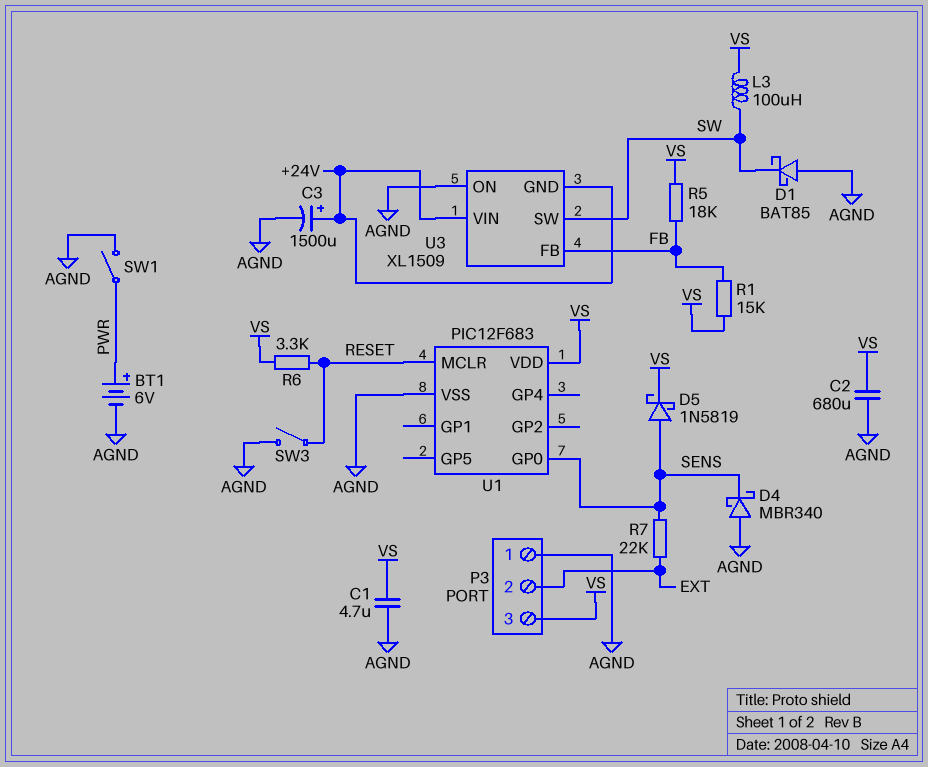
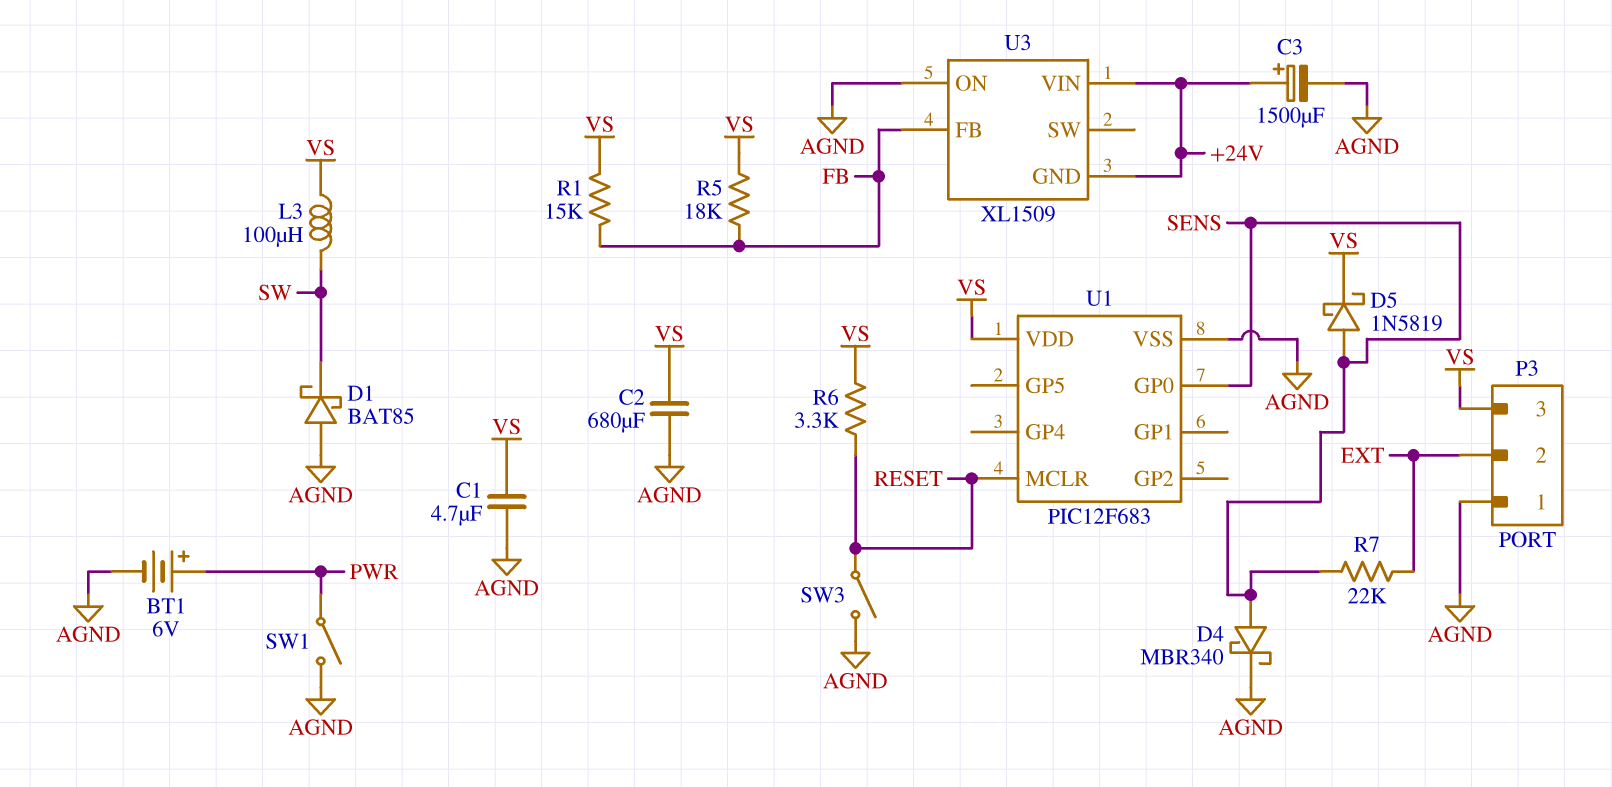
D4: schottky MBR340 (A AGND, K SENS) -> schottky MBR340 (A SENS, K AGND)
U3 pin SW: SW -> none

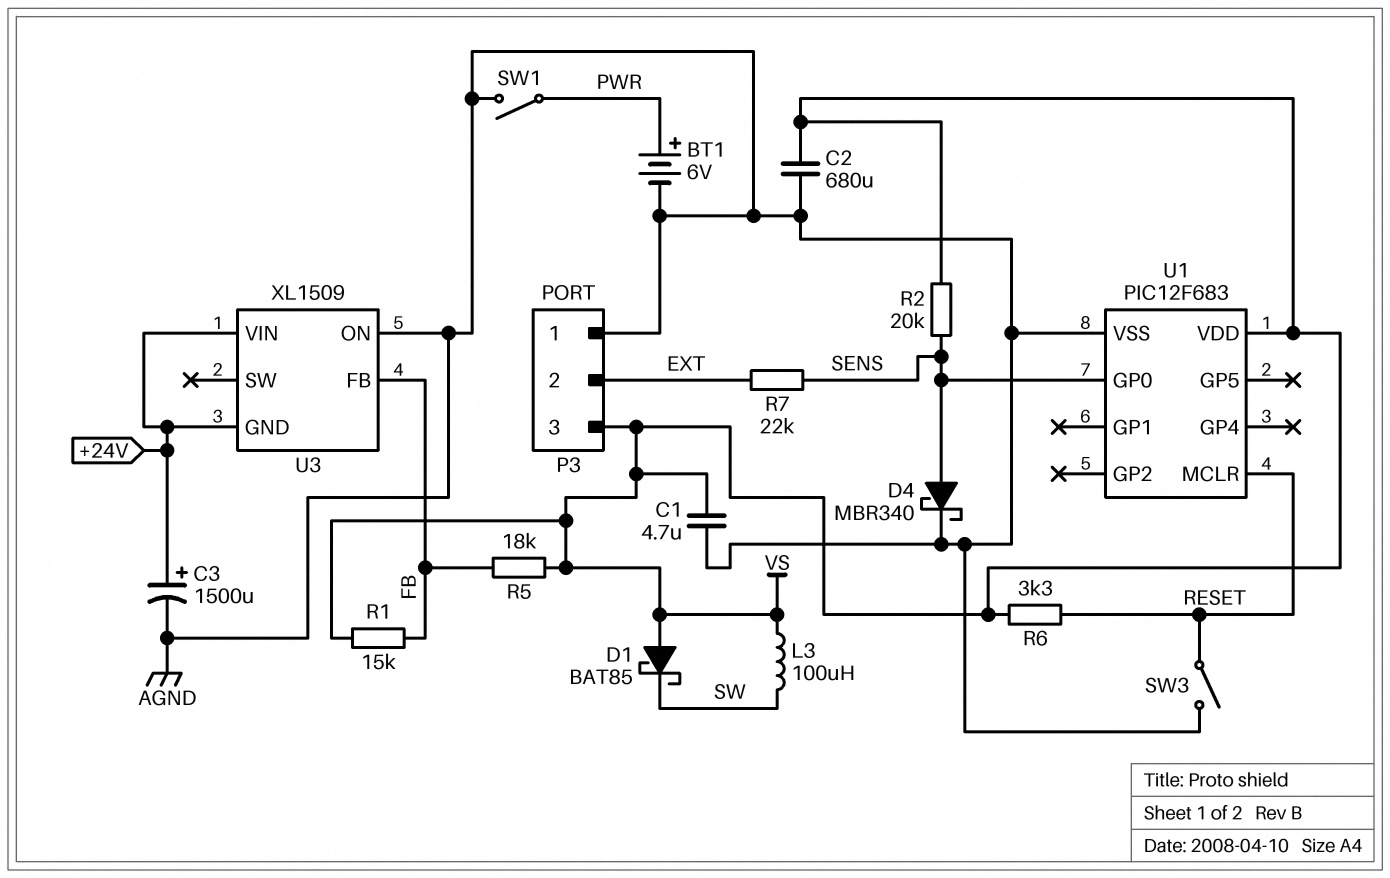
D1: schottky BAT85 (A AGND, K SW) -> schottky BAT85 (A VS, K SW)
D5: schottky 1N5819 (A SENS, K VS) -> none
R2: none -> 20k (SENS, VS)

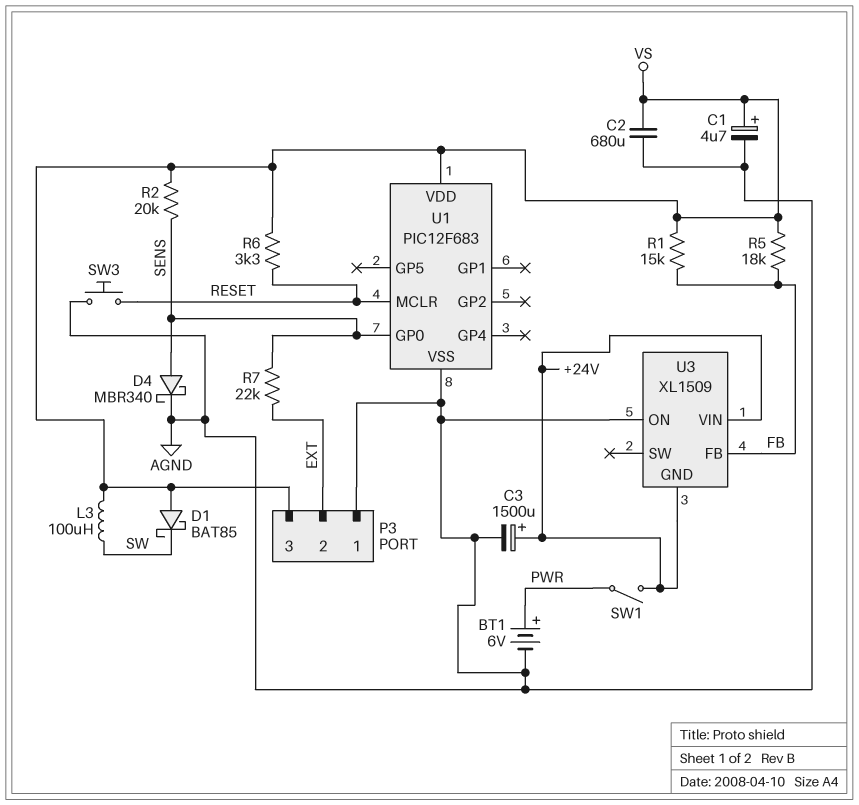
C1: 4.7uF (AGND, VS) -> 4.7uF (plus VS, minus AGND)
SW1: switch (AGND, PWR) -> switch (+24V, PWR)
SW3: switch (AGND, RESET) -> button (AGND, RESET)

